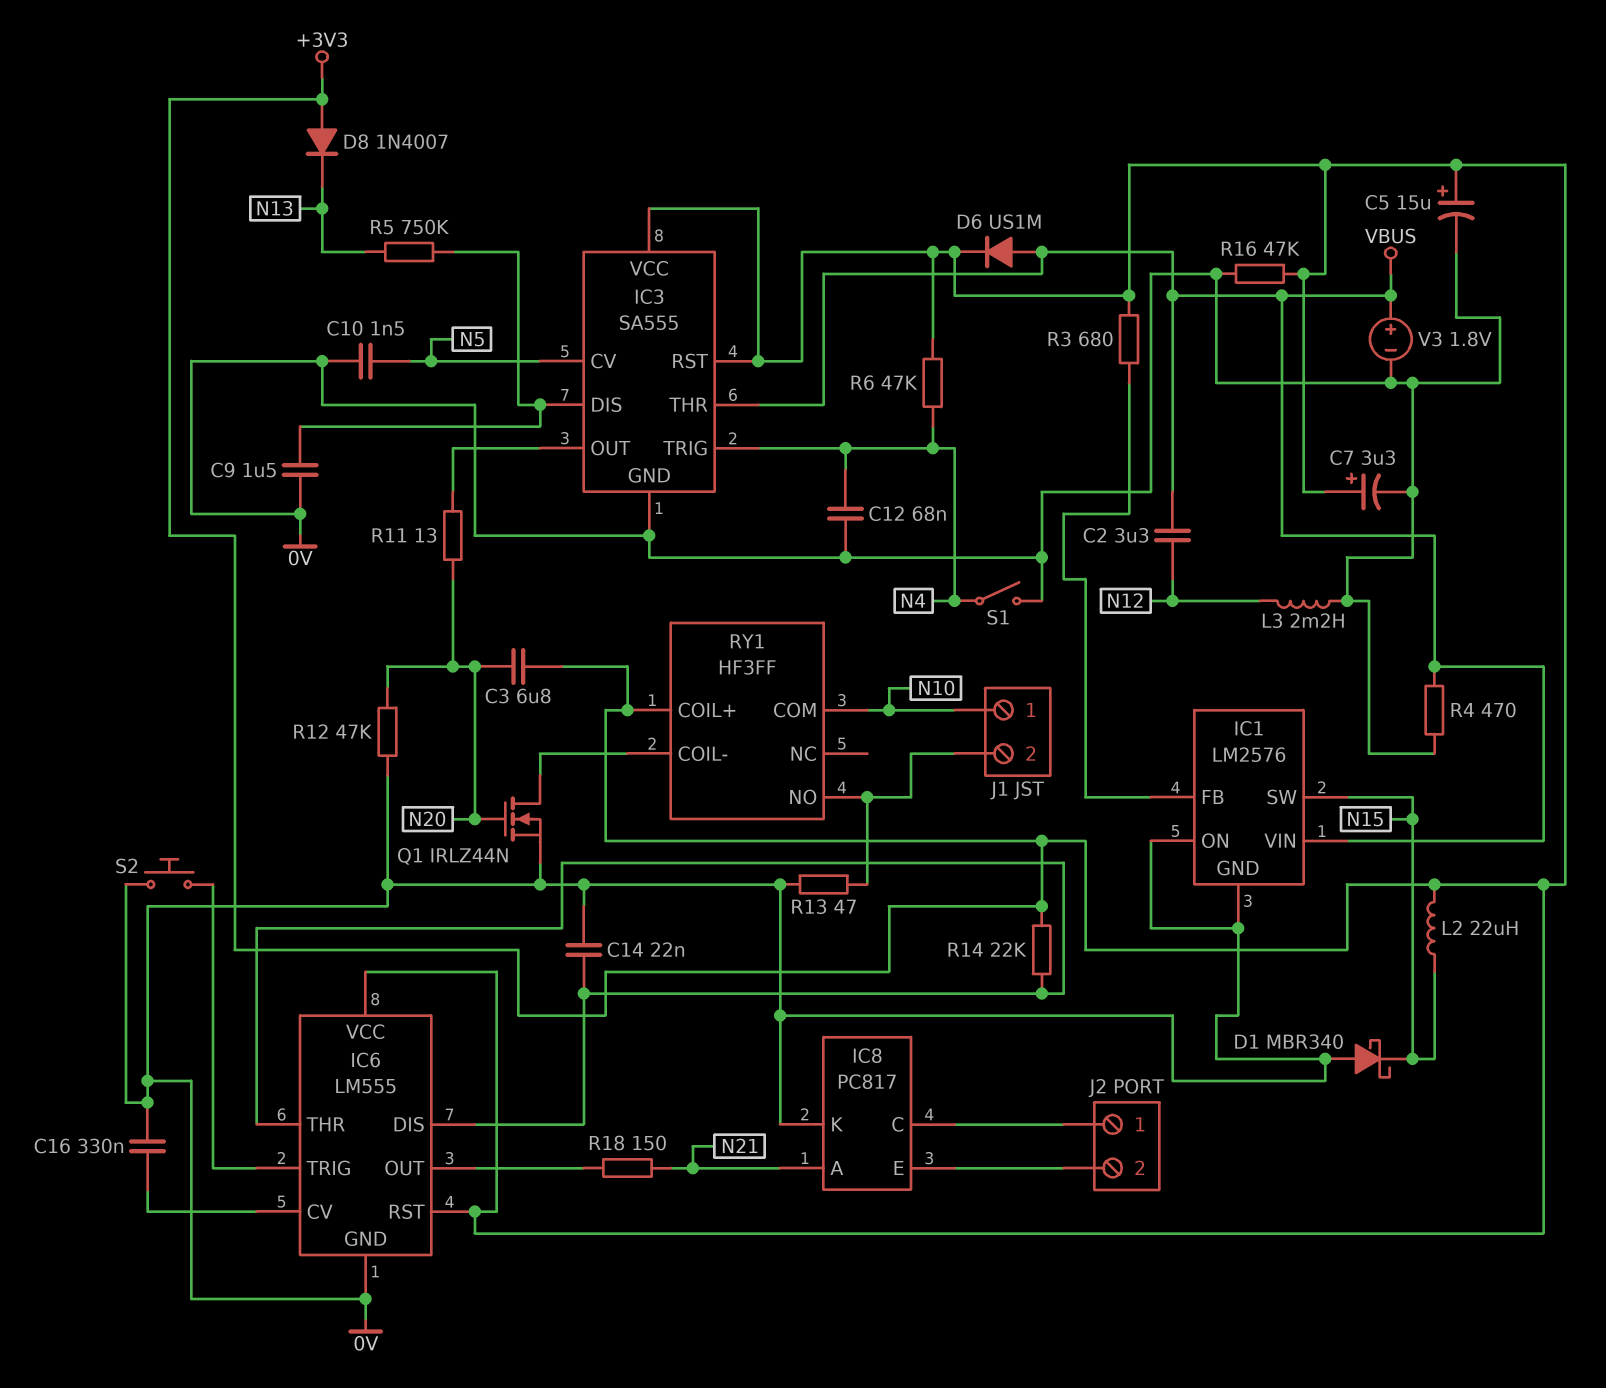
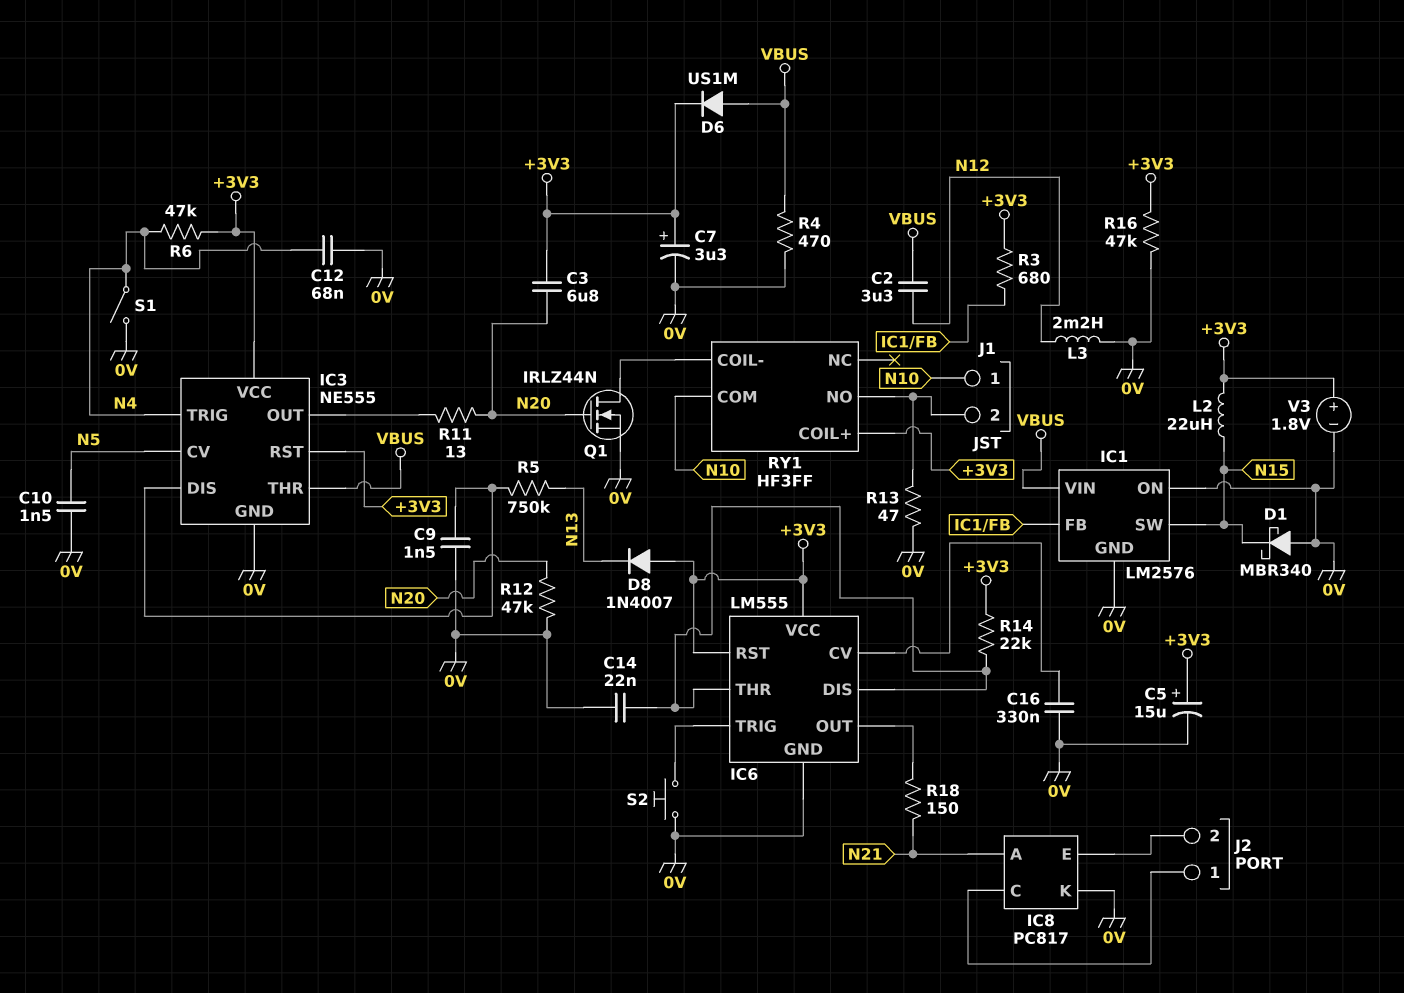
C9: 1.5uF (0V, IC3/DIS) -> 1.5nF (0V, IC3/DIS)
IC3: SA555 -> NE555
V3: 1.8V (plus VBUS, minus 0V) -> 1.8V (plus +3V3, minus 0V)

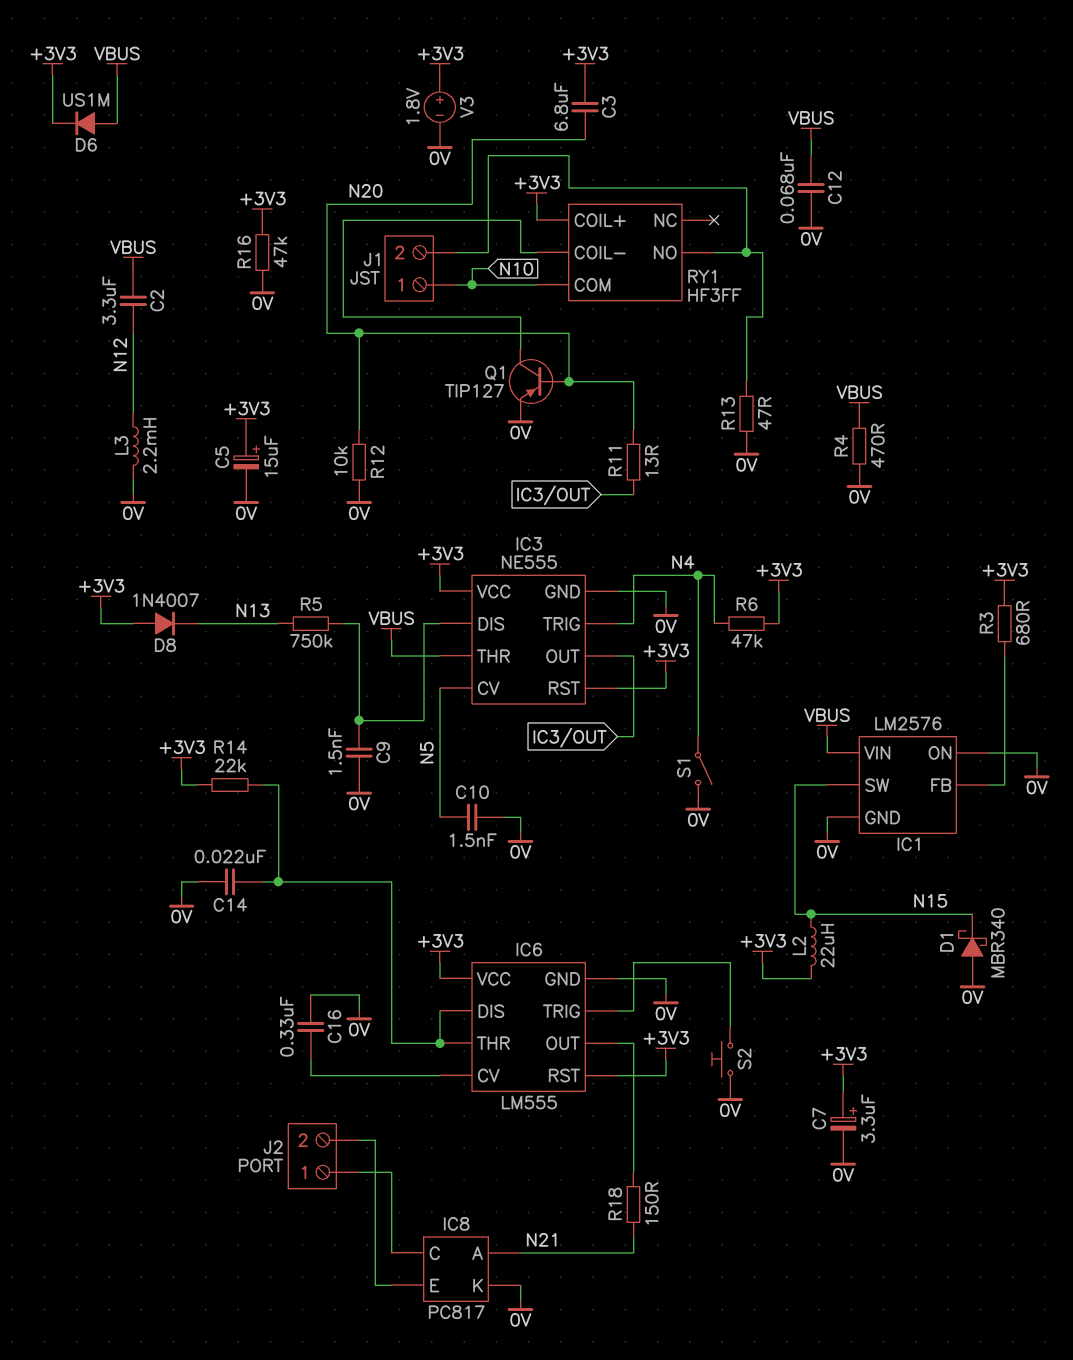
C12: 68nF (0V, N4) -> 68nF (0V, VBUS)
Q1: NMOS IRLZ44N (G N20, D RY1/COIL-, S 0V) -> PNP TIP127 (B N20, C RY1/COIL-, E 0V)
R12: 47k (0V, N20) -> 10k (0V, N20)

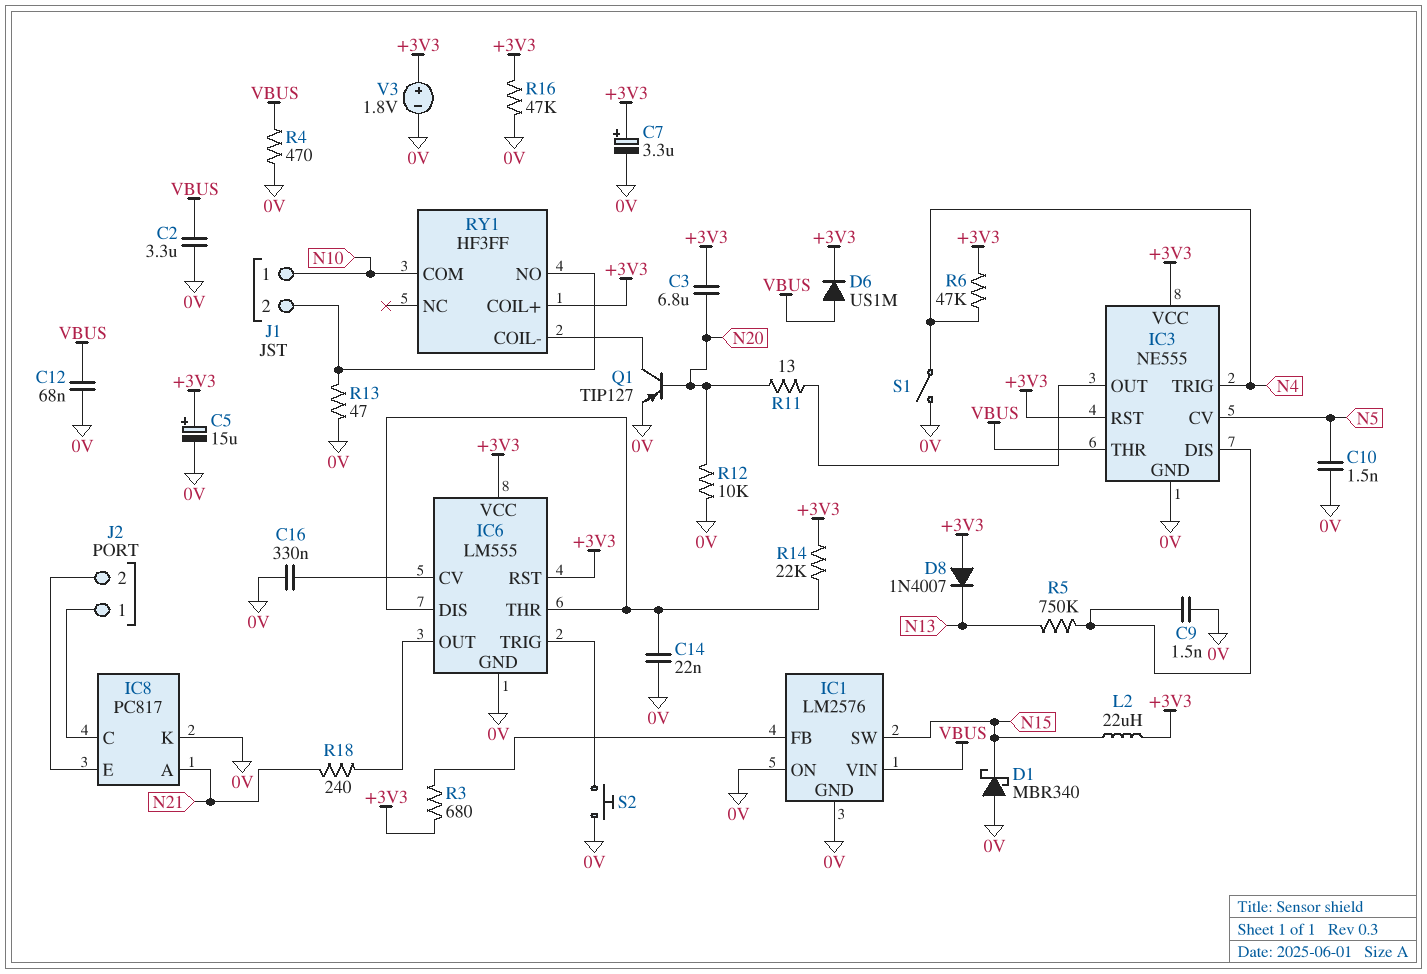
C2: 3.3uF (N12, VBUS) -> 3.3uF (0V, VBUS)
L3: 2.2mH (0V, N12) -> none
R18: 150 (IC6/OUT, N21) -> 240 (IC6/OUT, N21)

